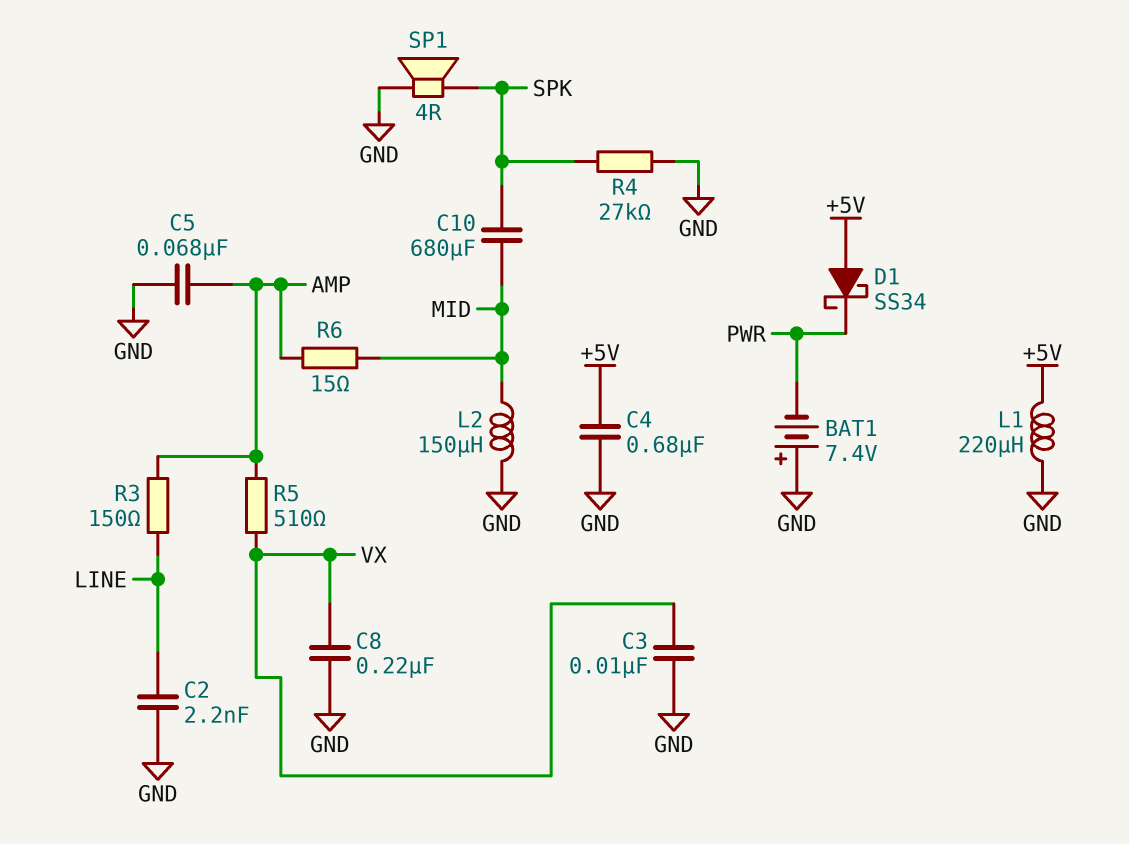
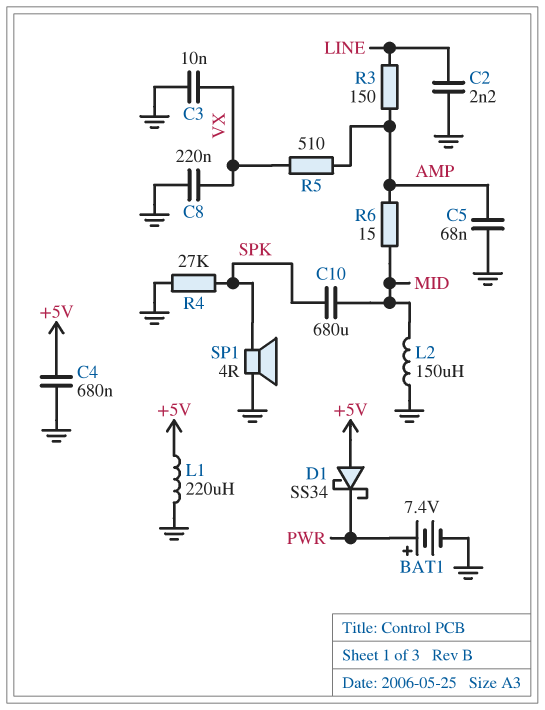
BAT1: 7.4V (plus GND, minus PWR) -> 7.4V (plus PWR, minus GND)

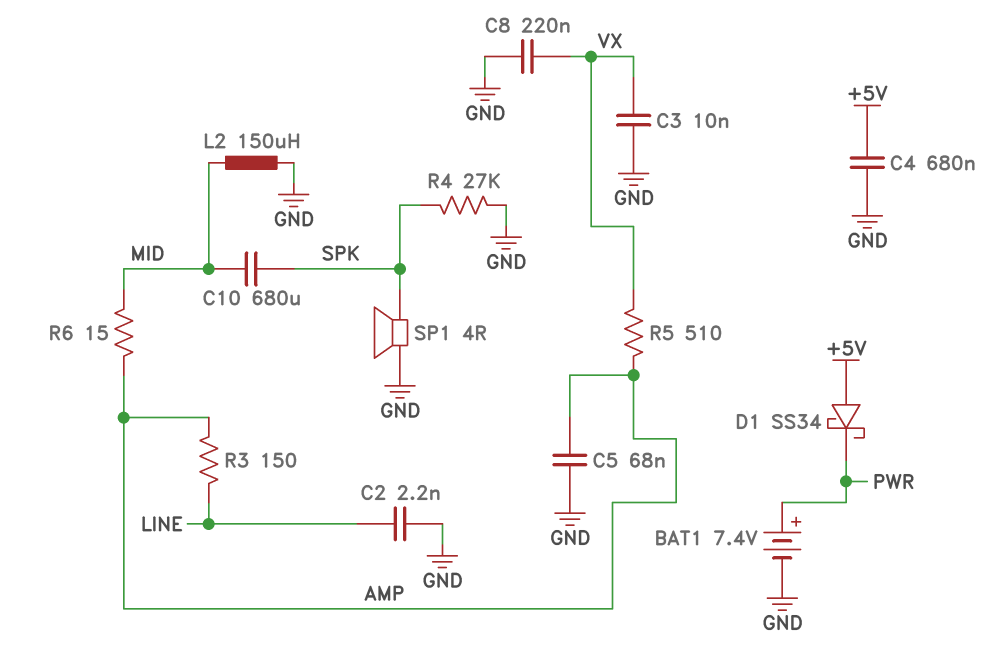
L1: 220uH (+5V, GND) -> none

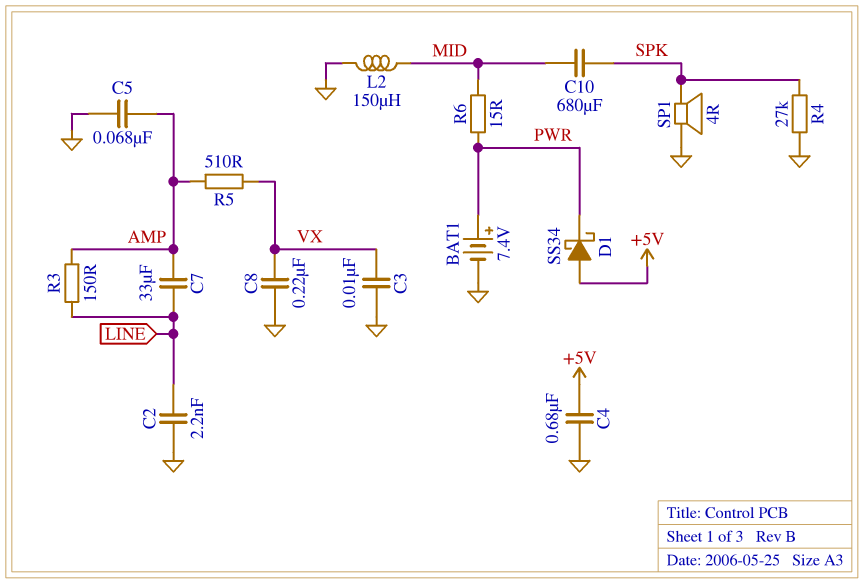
C7: none -> 33uF (AMP, LINE)
R6: 15 (AMP, MID) -> 15 (MID, PWR)

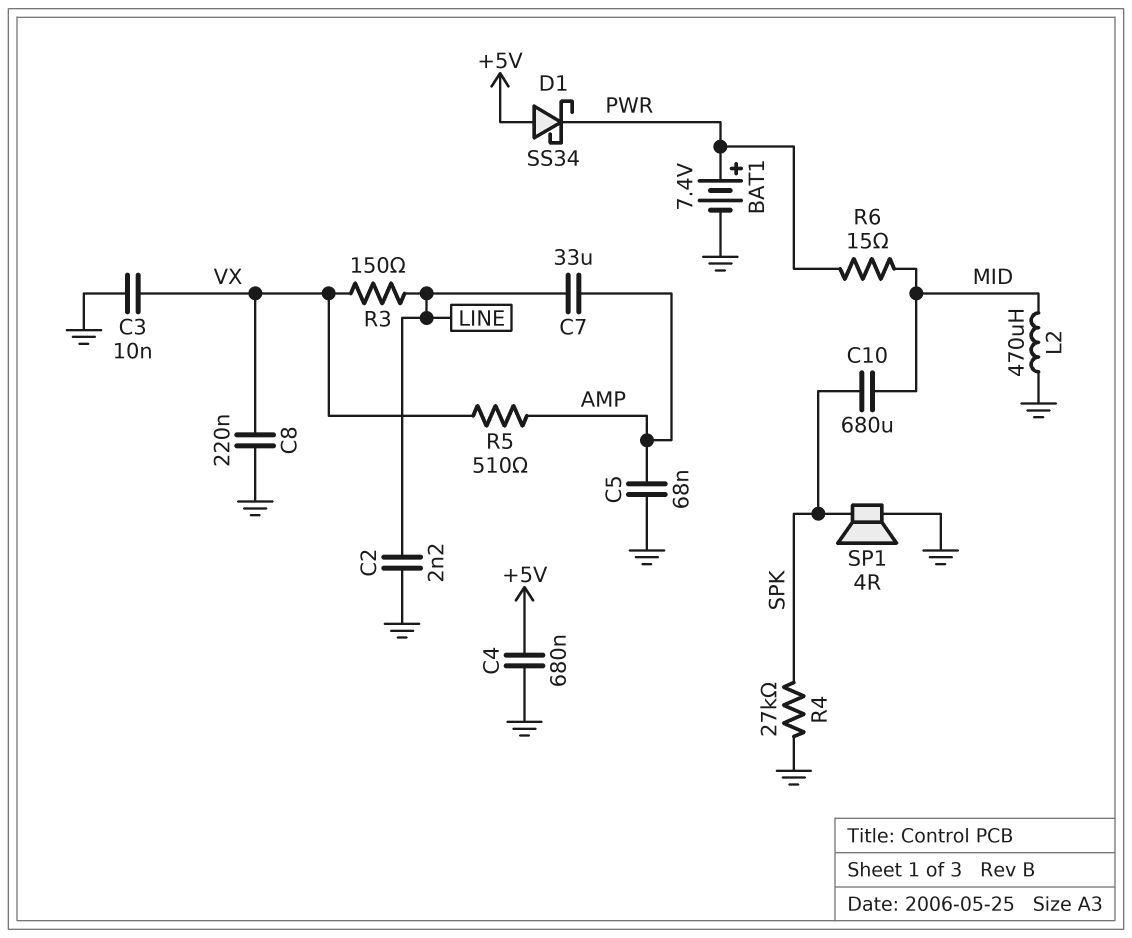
L2: 150uH (GND, MID) -> 470uH (GND, MID)
R3: 150 (AMP, LINE) -> 150 (LINE, VX)

